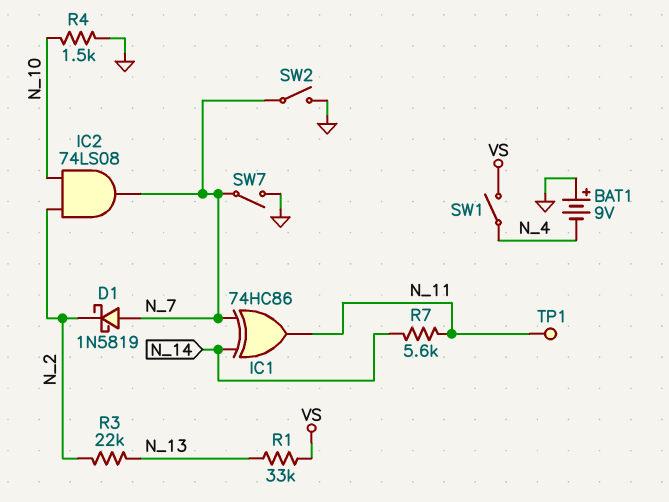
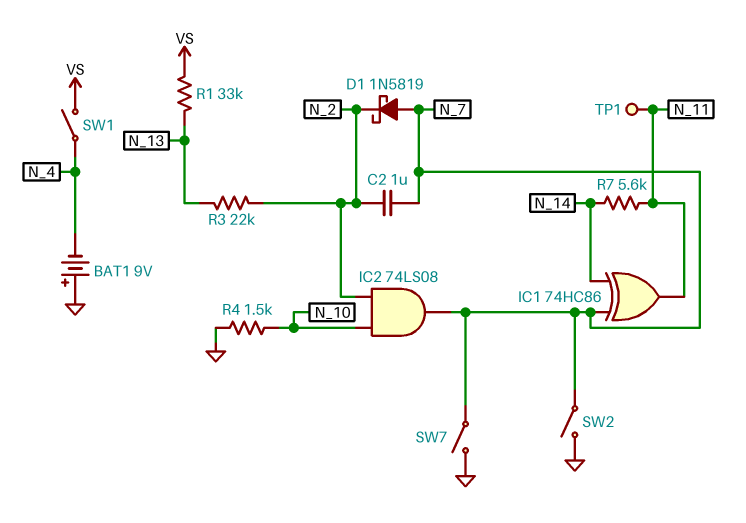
C2: none -> 1uF (N_2, N_7)

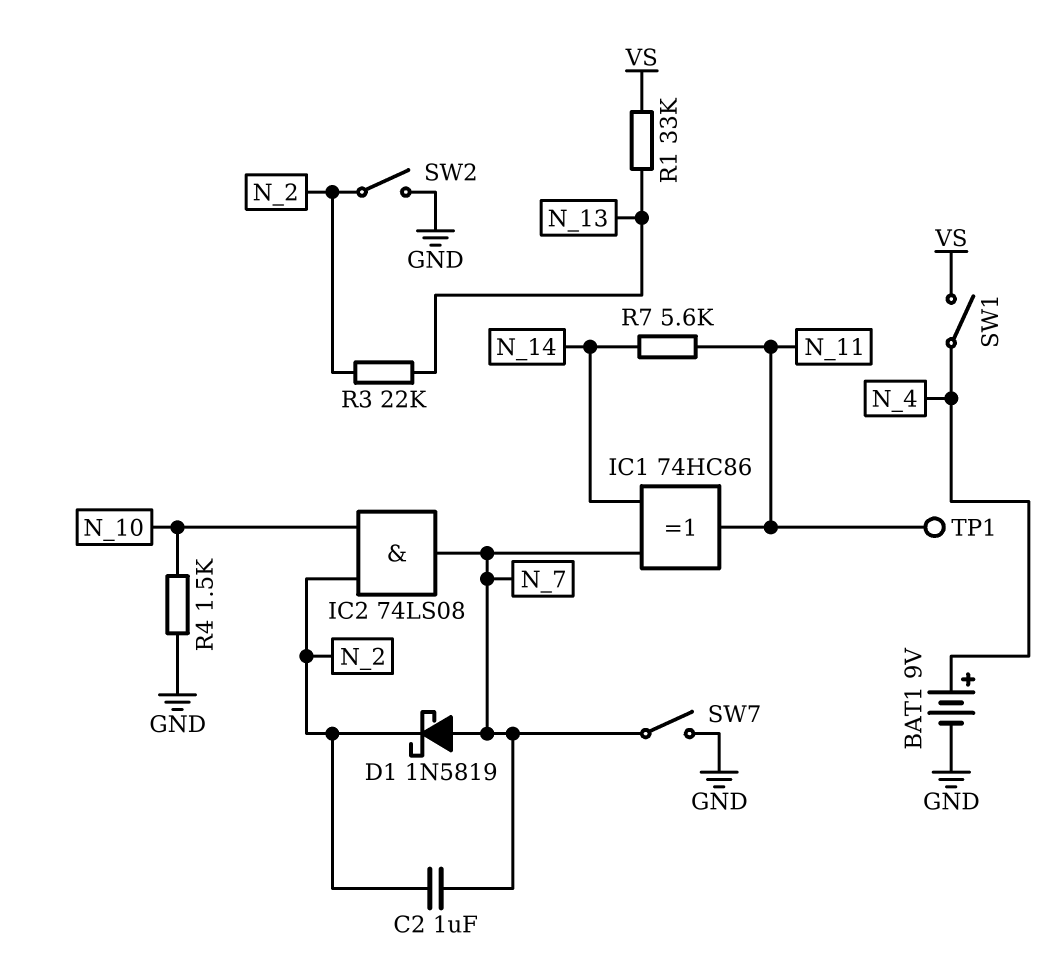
BAT1: 9V (plus GND, minus N_4) -> 9V (plus N_4, minus GND)
SW2: switch (GND, N_7) -> switch (GND, N_2)

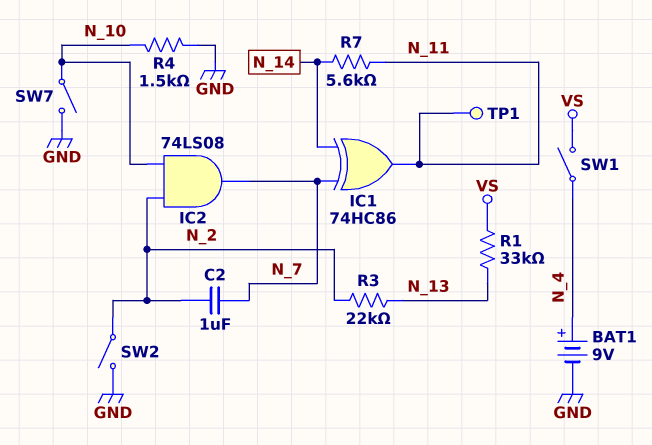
D1: schottky 1N5819 (A N_7, K N_2) -> none
SW7: switch (GND, N_7) -> switch (GND, N_10)

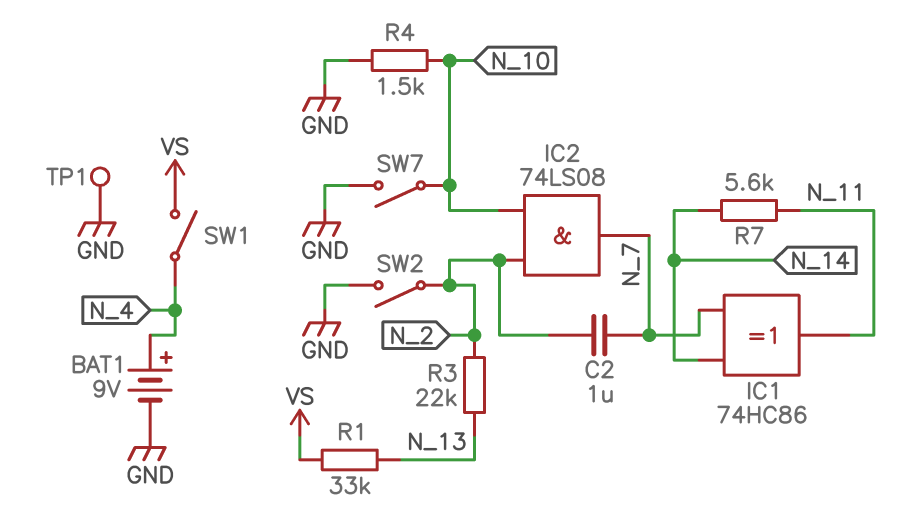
TP1: test point (N_11) -> test point (GND)

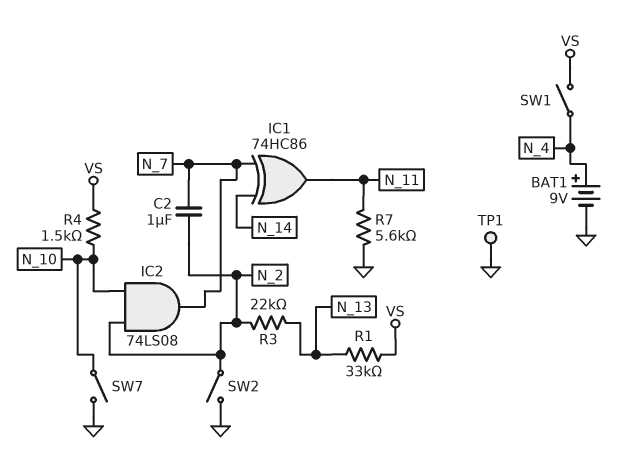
R4: 1.5k (GND, N_10) -> 1.5k (N_10, VS)
R7: 5.6k (N_11, N_14) -> 5.6k (GND, N_11)

